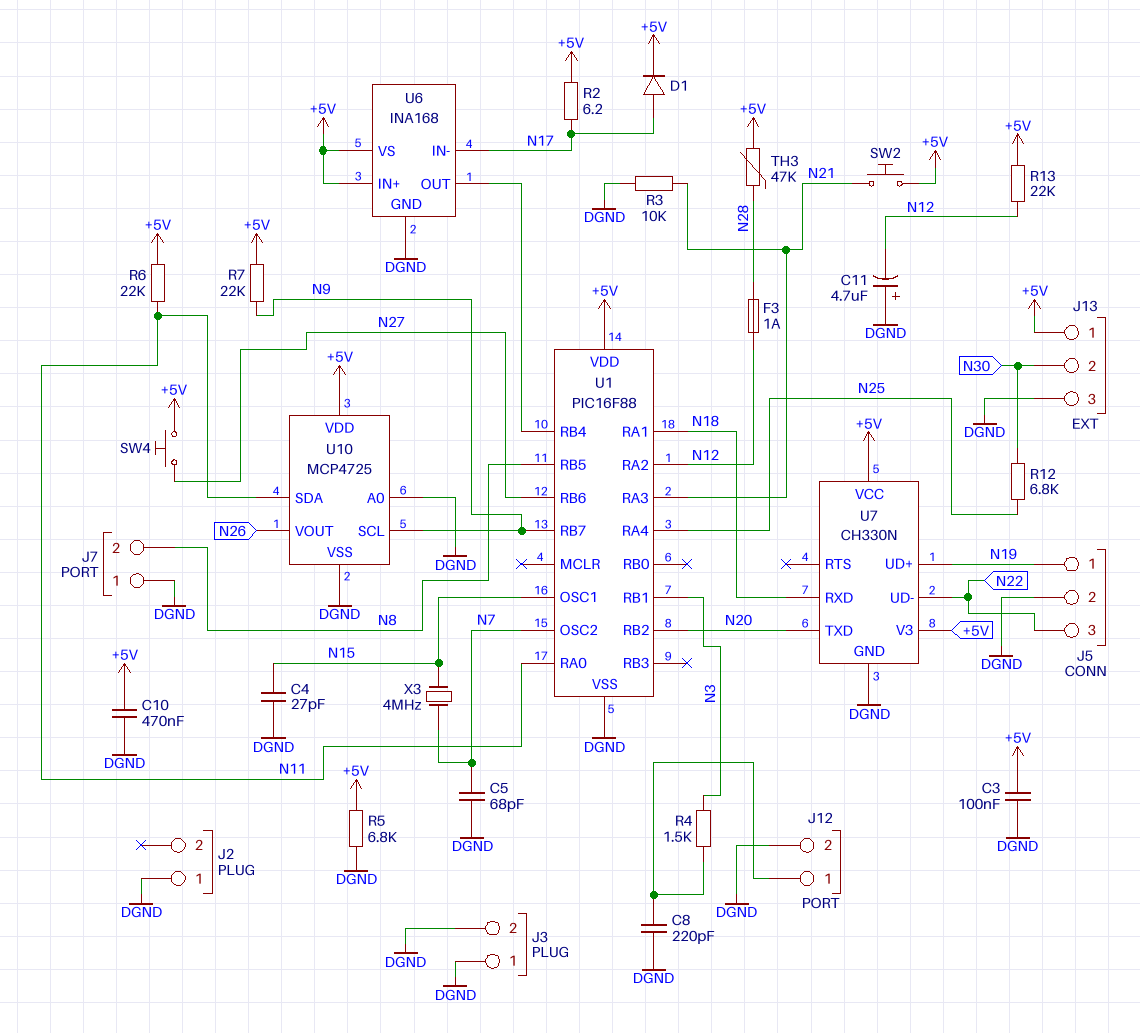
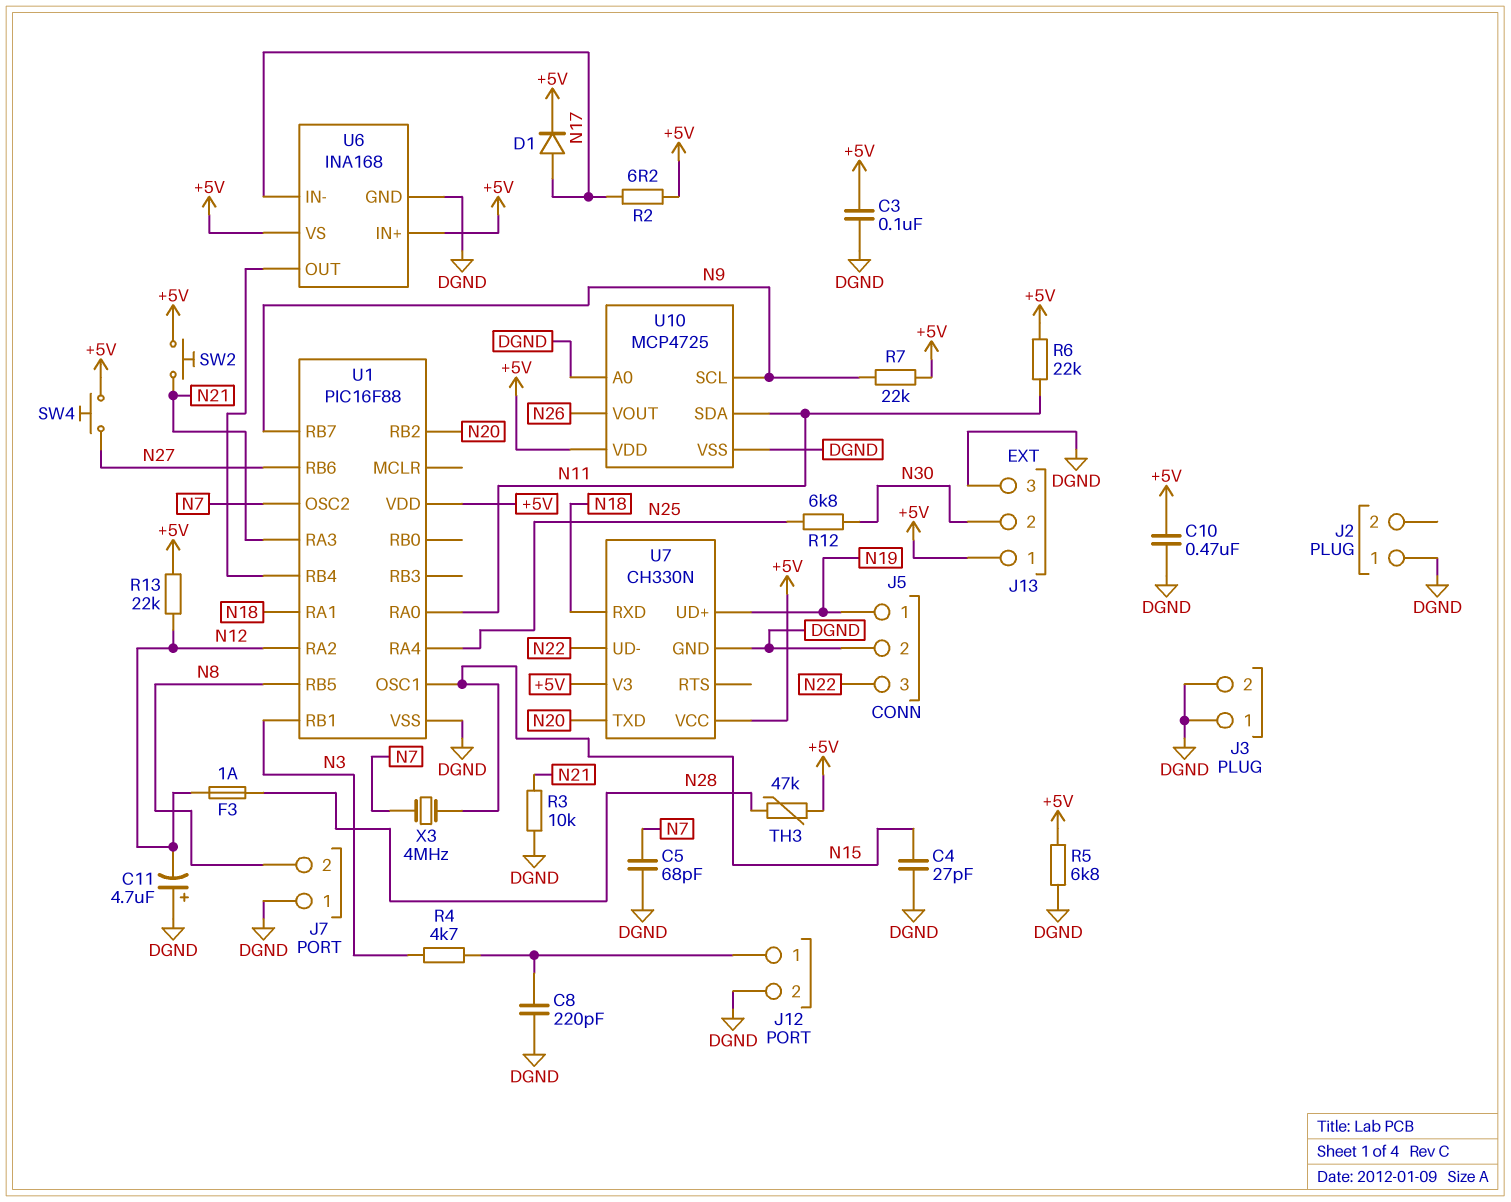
R4: 1.5k (J12/1, N3) -> 4.7k (J12/1, N3)

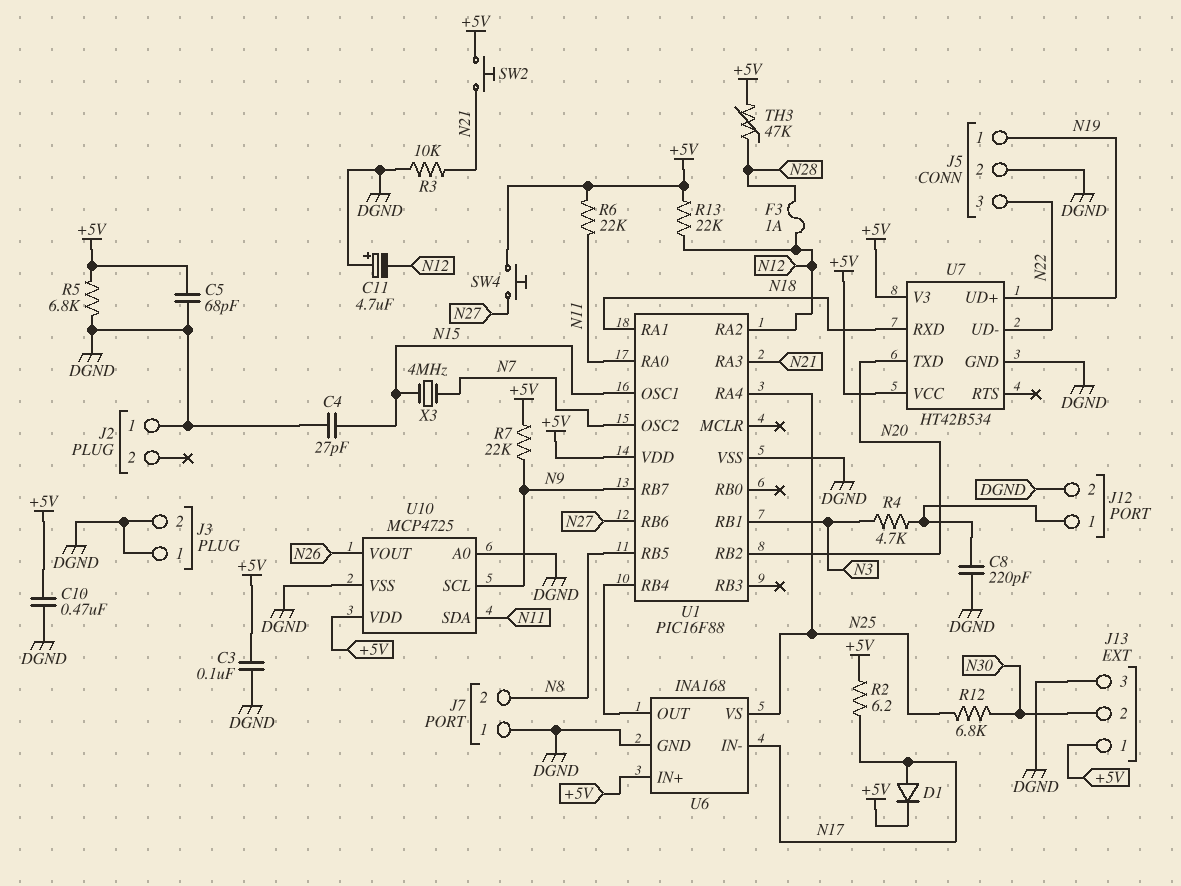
C5: 68pF (DGND, N7) -> 68pF (+5V, DGND)
U6 pin VS: +5V -> N25
U7: CH330N -> HT42B534

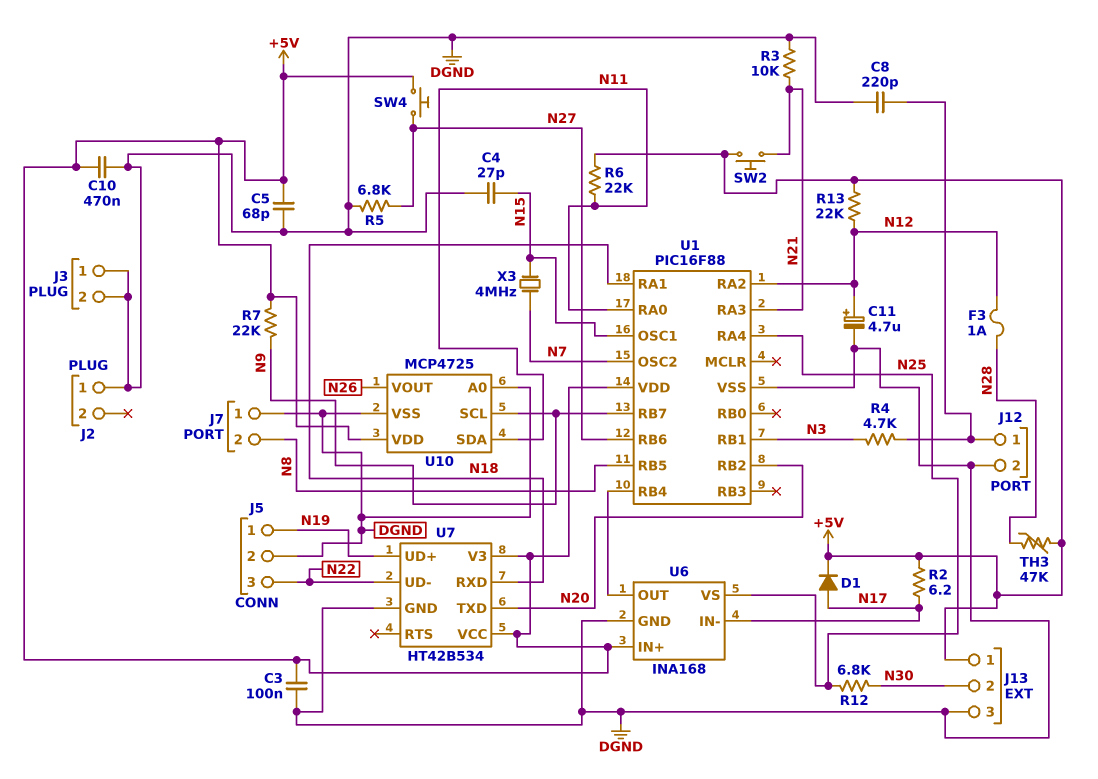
C11: 4.7uF (plus DGND, minus N12) -> 4.7uF (plus N12, minus DGND)
R5: 6.8k (+5V, DGND) -> 6.8k (DGND, N27)

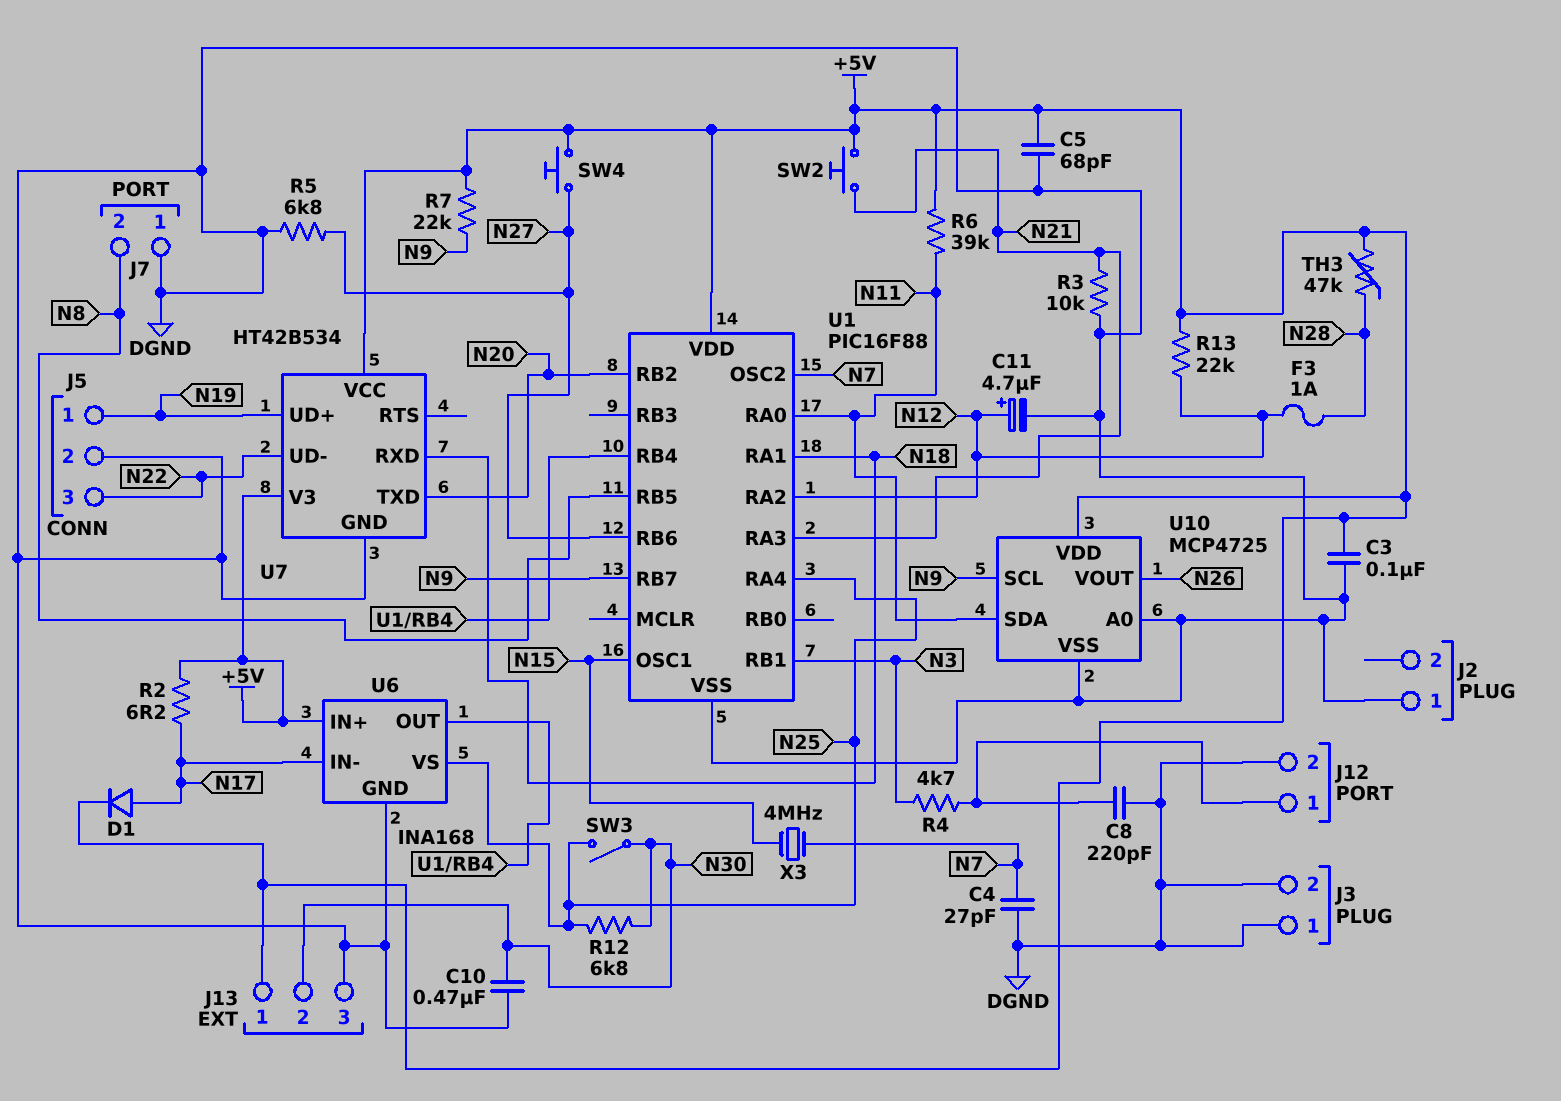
C4: 27pF (DGND, N15) -> 27pF (DGND, N7)
C10: 470nF (+5V, DGND) -> 470nF (DGND, N30)
R6: 22k (+5V, N11) -> 39k (+5V, N11)
SW3: none -> switch (N25, N30)

